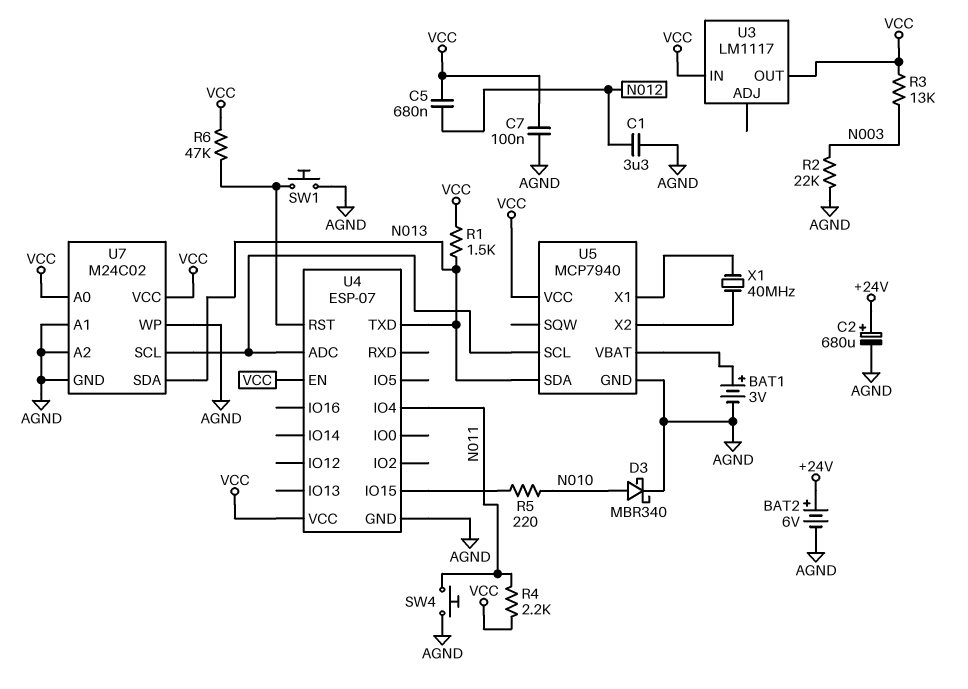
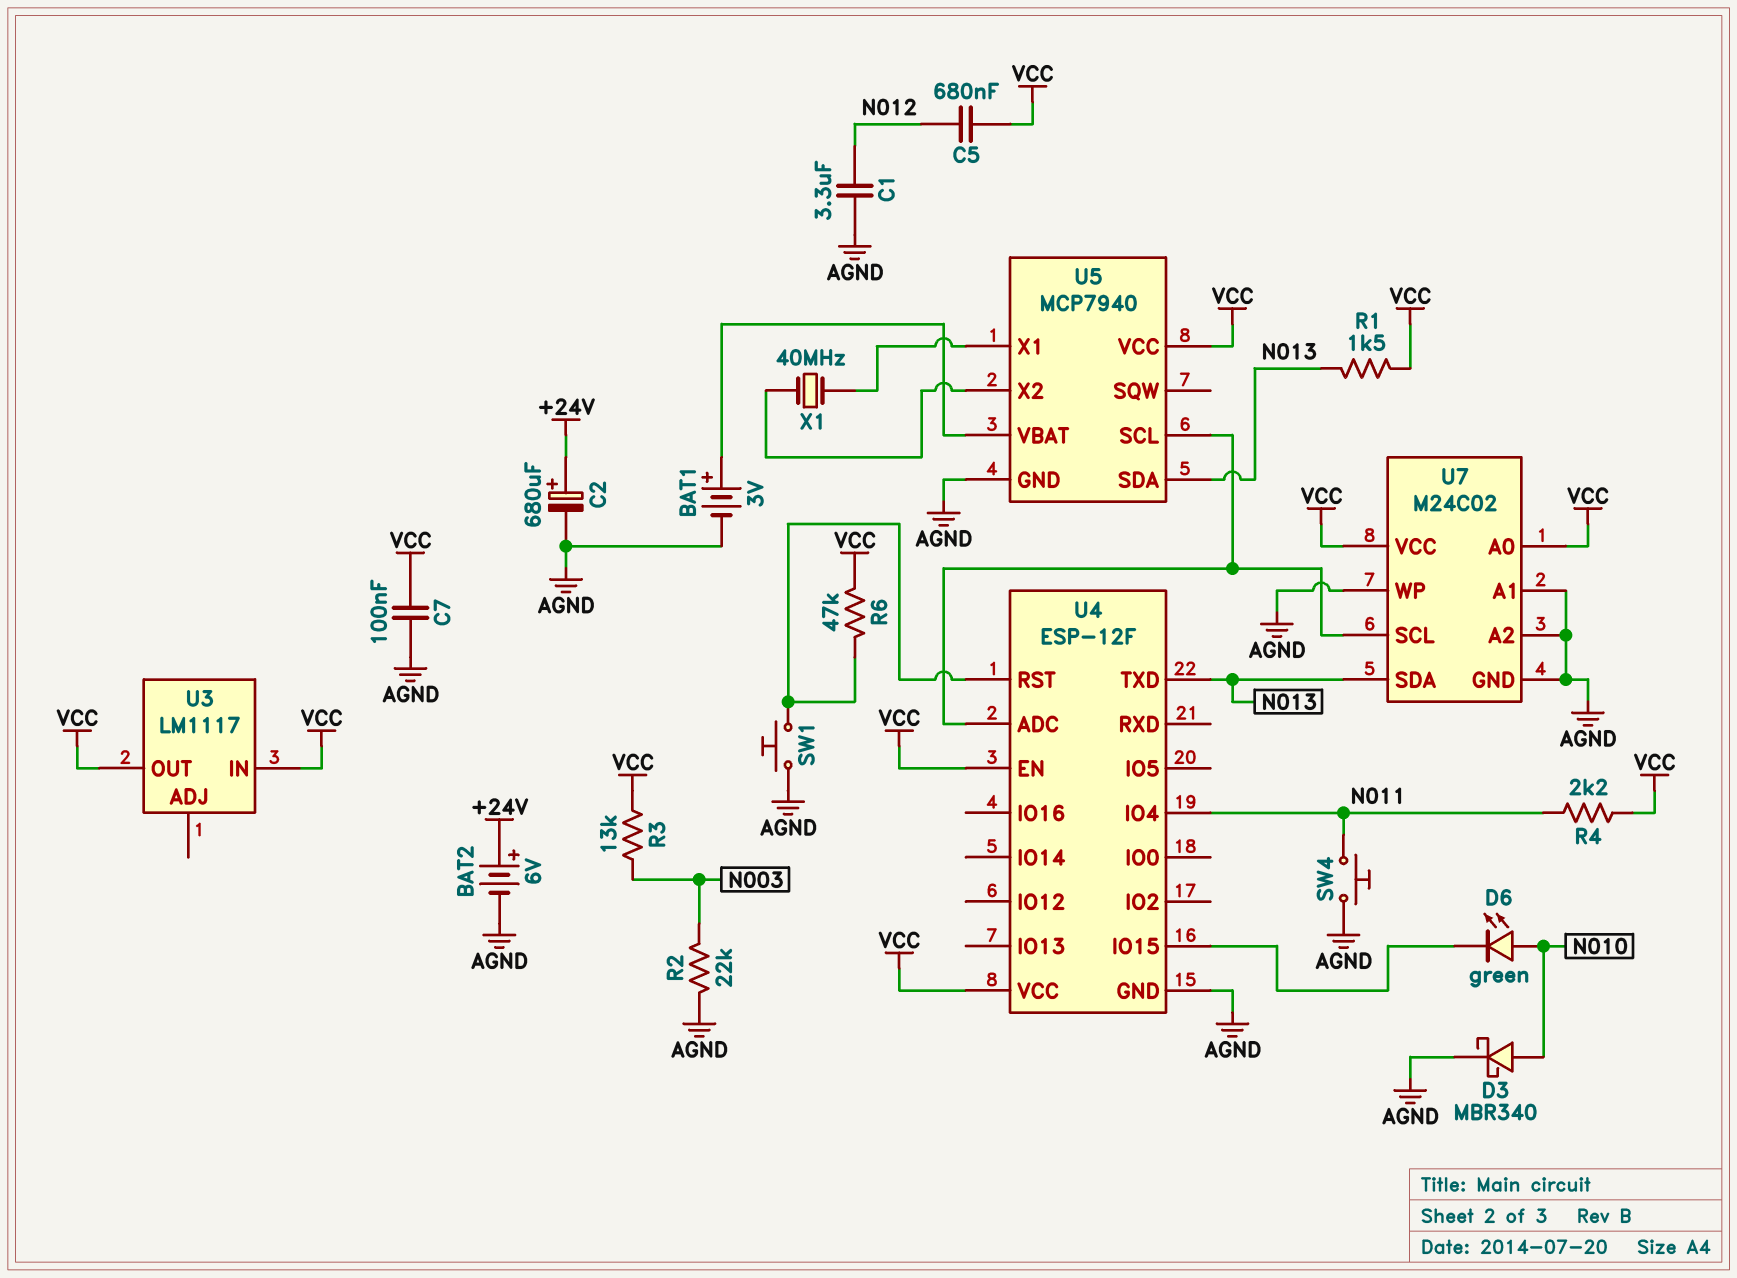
D6: none -> LED green (A N010, K U4/IO15)
R5: 220 (N010, U4/IO15) -> none
U4: ESP-07 -> ESP-12F

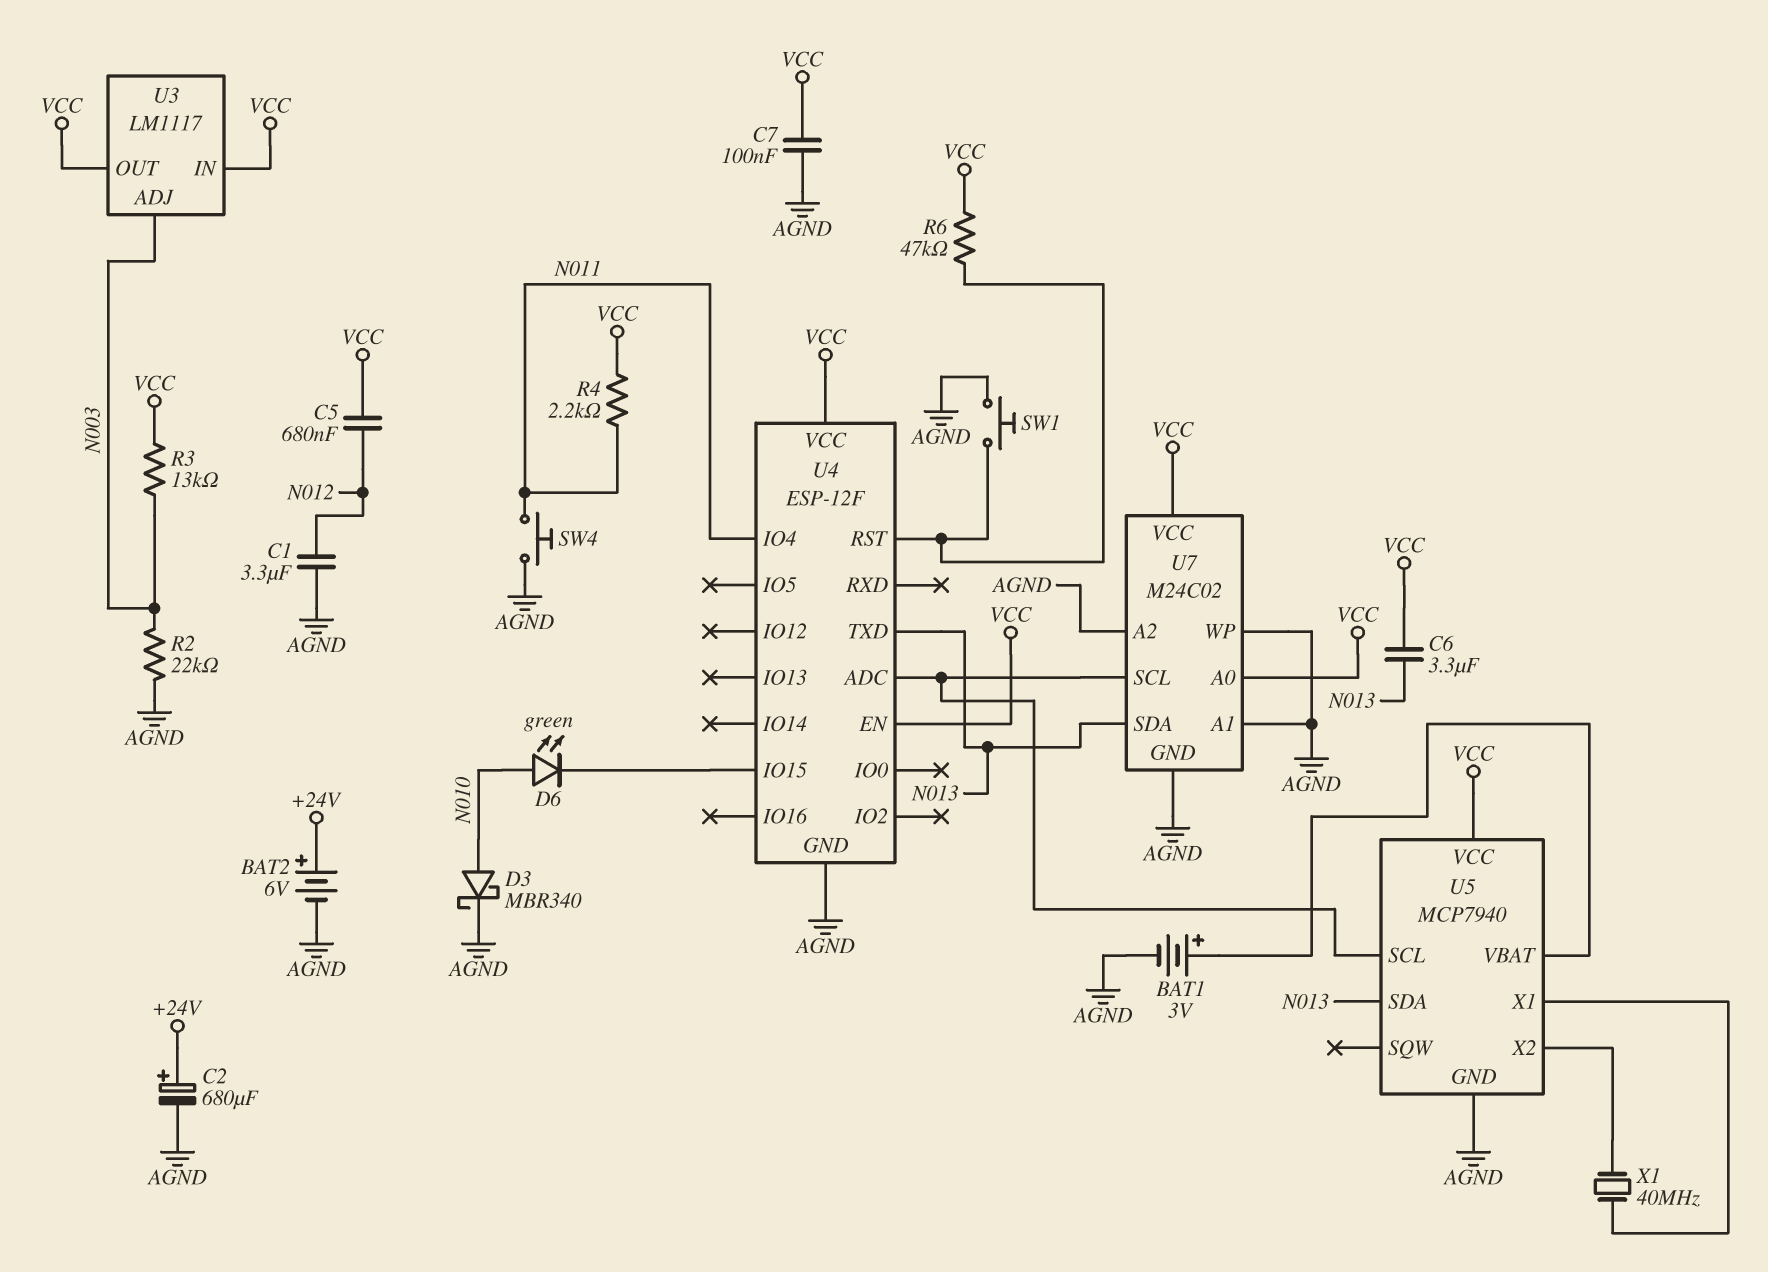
C6: none -> 3.3uF (N013, VCC)
R1: 1.5k (N013, VCC) -> none
U3 pin ADJ: none -> N003

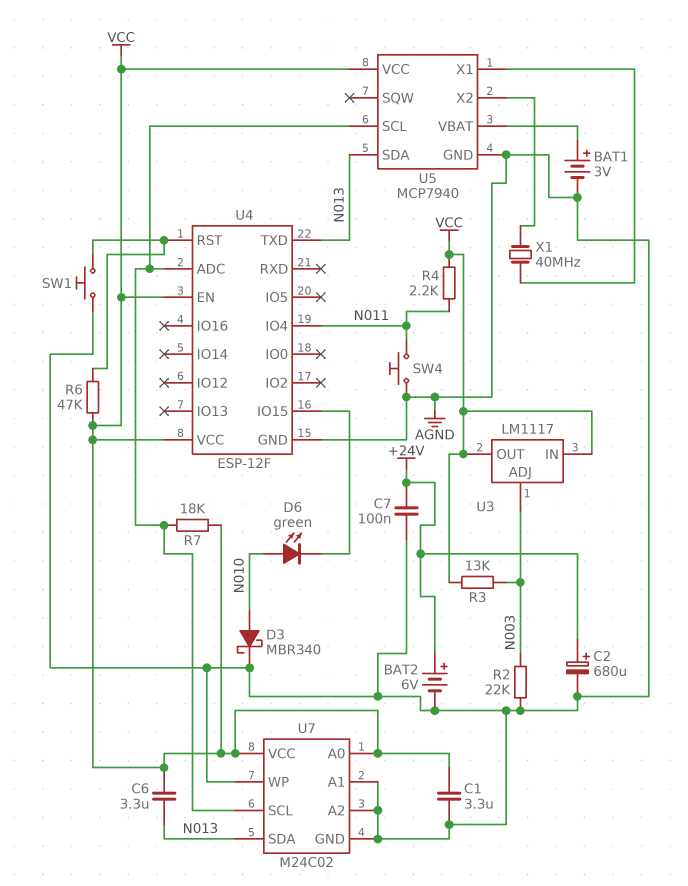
C1: 3.3uF (AGND, N012) -> 3.3uF (AGND, VCC)
C5: 680nF (N012, VCC) -> none
C7: 100nF (AGND, VCC) -> 100nF (+24V, AGND)
R7: none -> 18k (U4/ADC, VCC)

